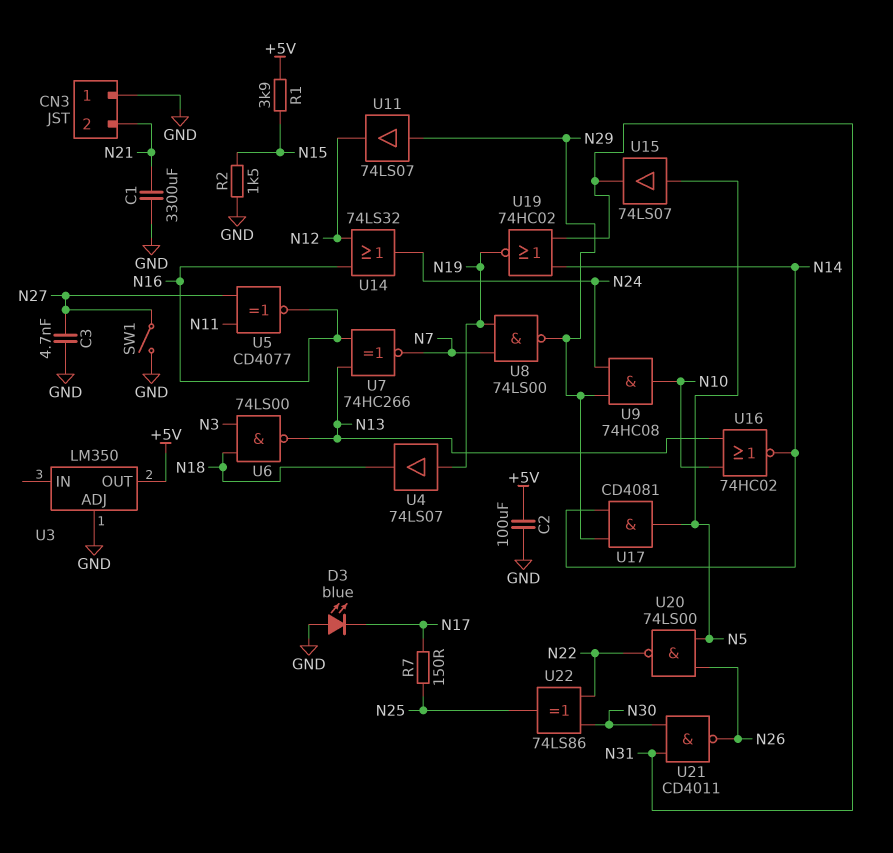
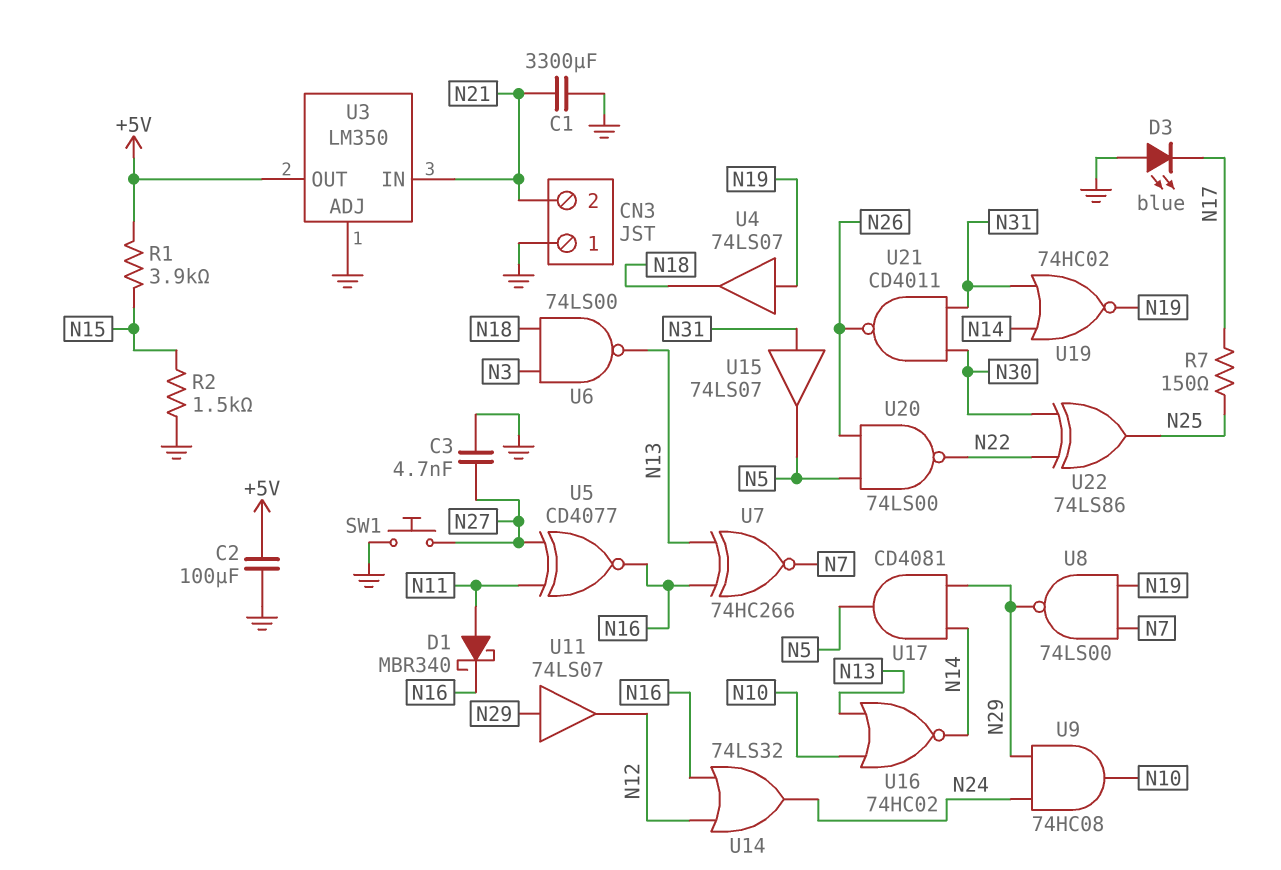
D1: none -> schottky MBR340 (A N11, K N16)
SW1: switch (GND, N27) -> button (GND, N27)
U3 pin IN: none -> N21
U15: buffer 74LS07 (in N5, out N31) -> buffer 74LS07 (in N31, out N5)

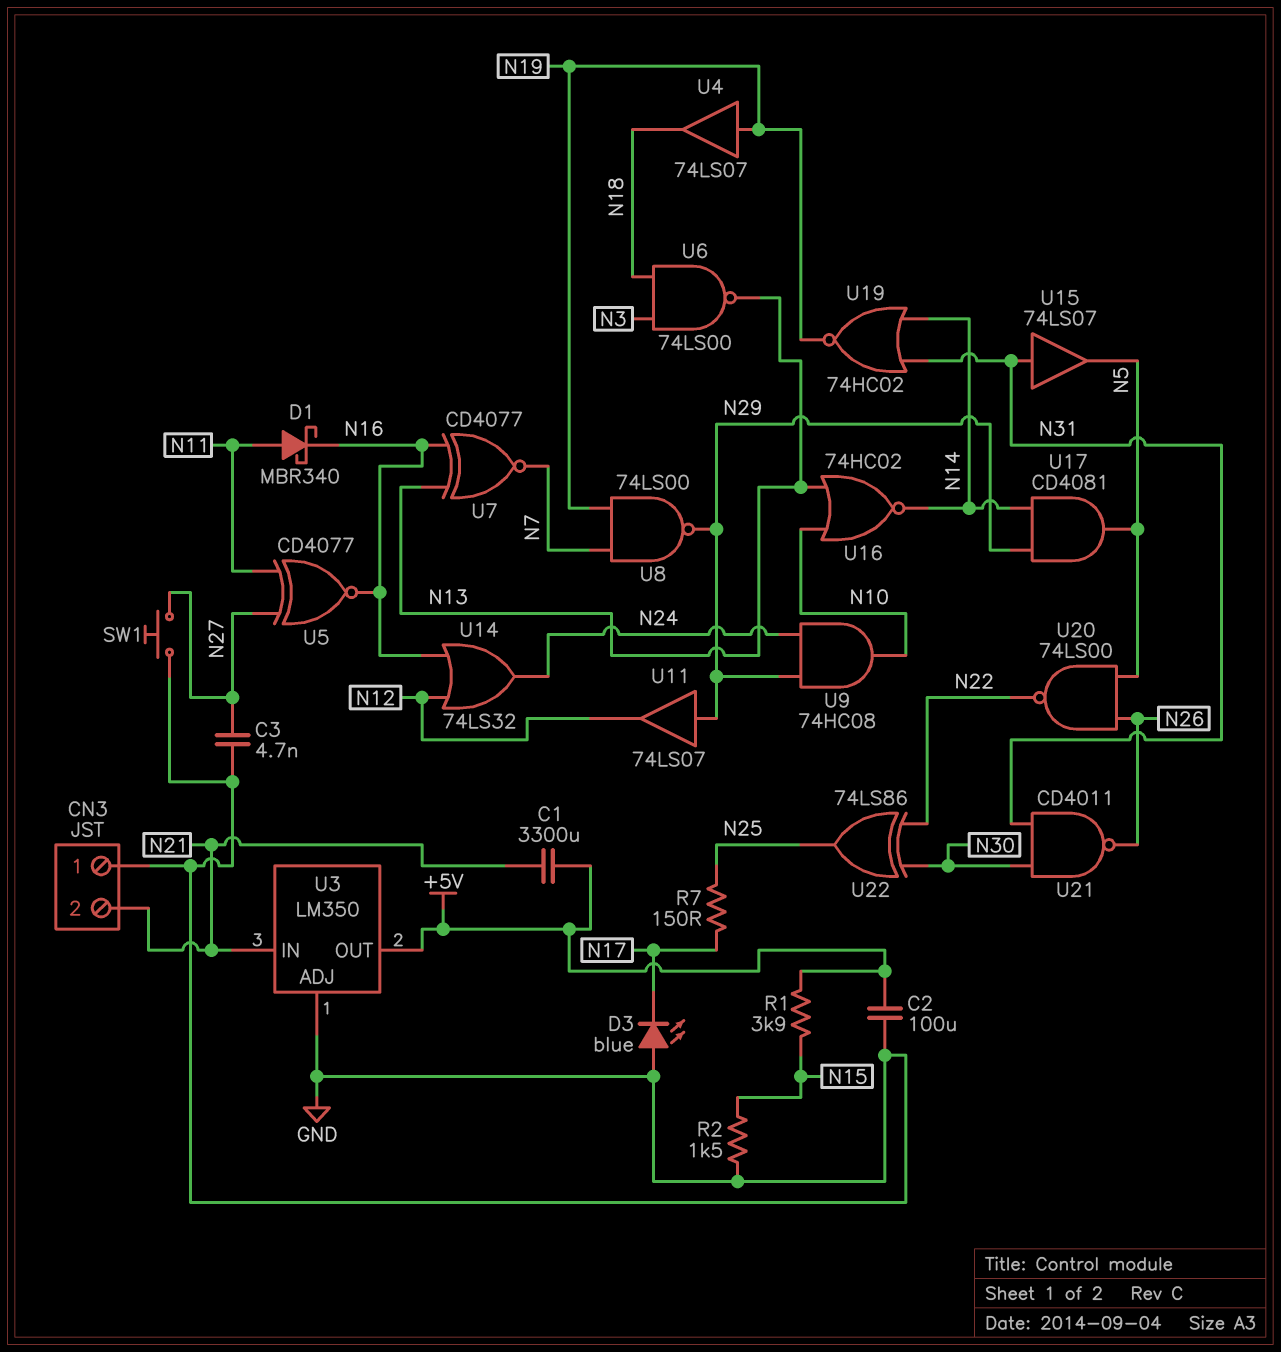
C1: 3300uF (GND, N21) -> 3300uF (+5V, N21)
U7: XNOR 74HC266 (in N13, in N16, out N7) -> XNOR CD4077 (in N13, in N16, out N7)

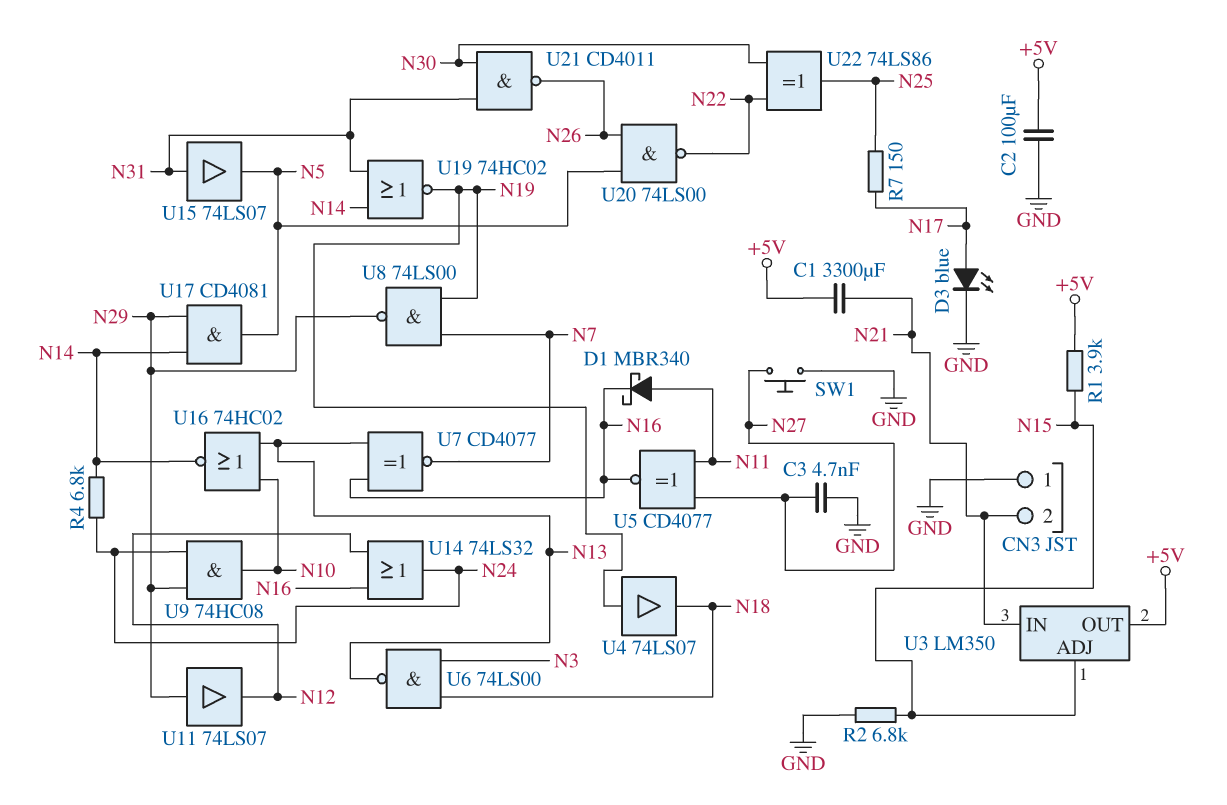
D3: LED blue (A GND, K N17) -> LED blue (A N17, K GND)
R2: 1.5k (GND, N15) -> 6.8k (GND, N15)
R4: none -> 6.8k (N14, N24)
U3 pin ADJ: GND -> N15

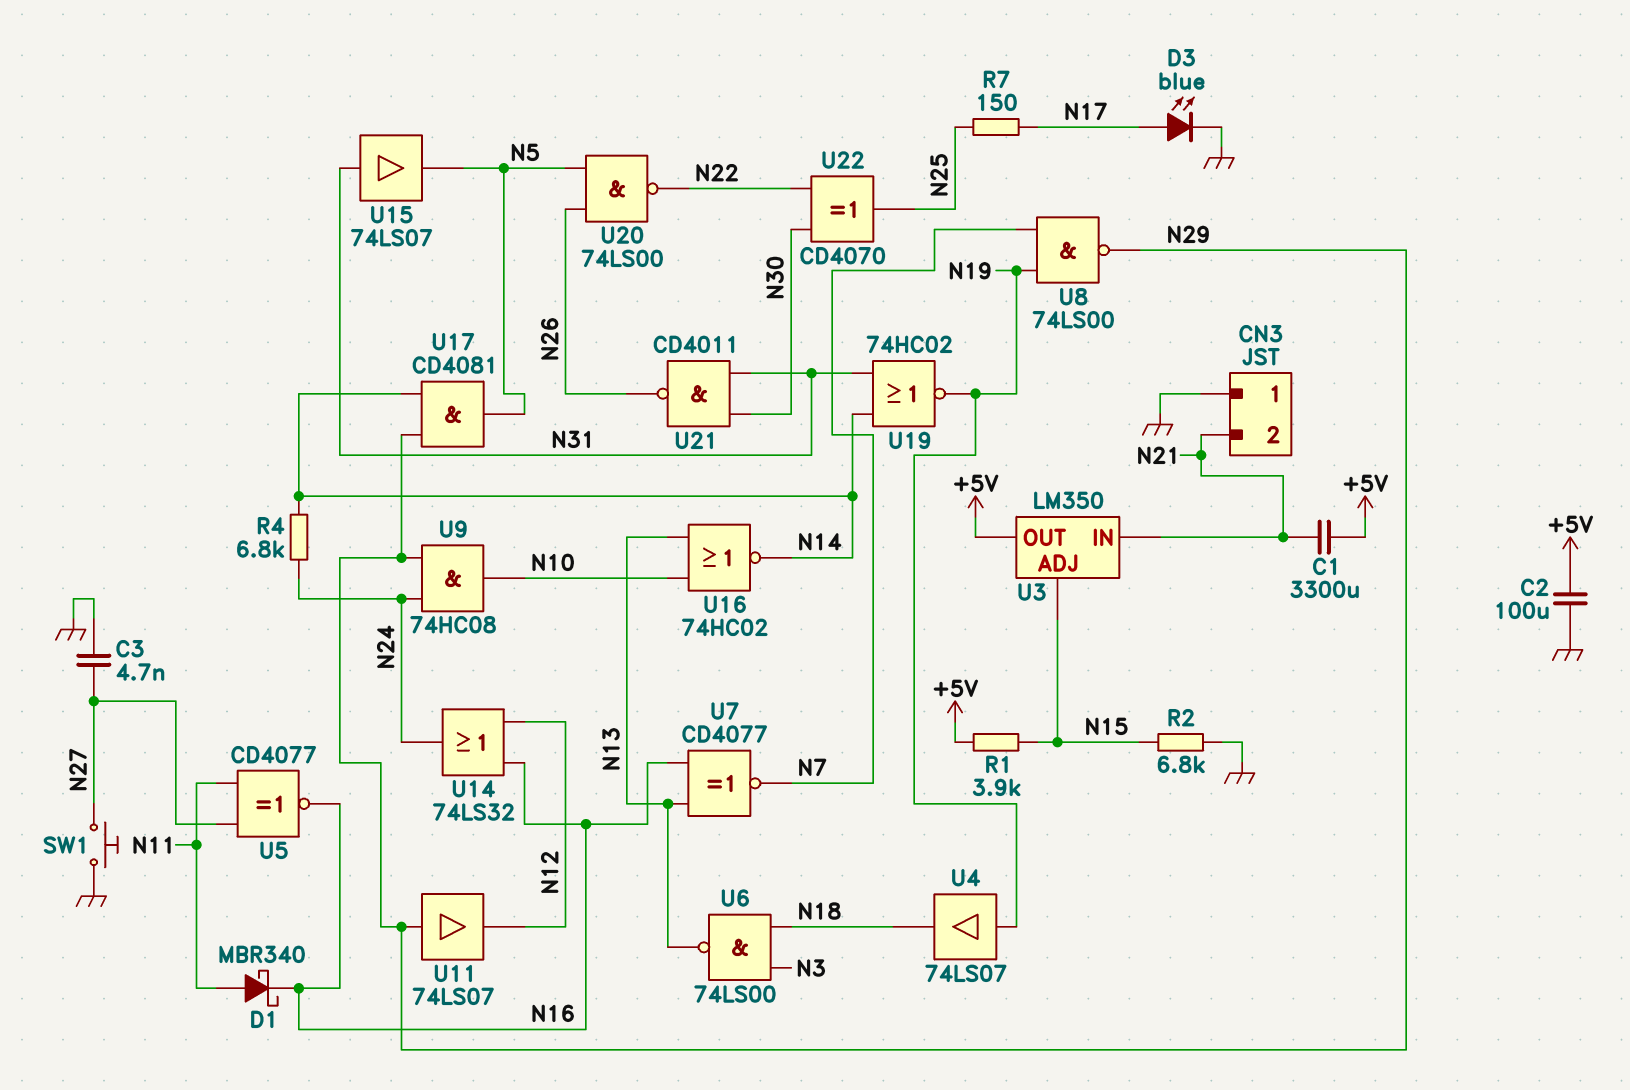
U22: XOR 74LS86 (in N22, in N30, out N25) -> XOR CD4070 (in N22, in N30, out N25)

